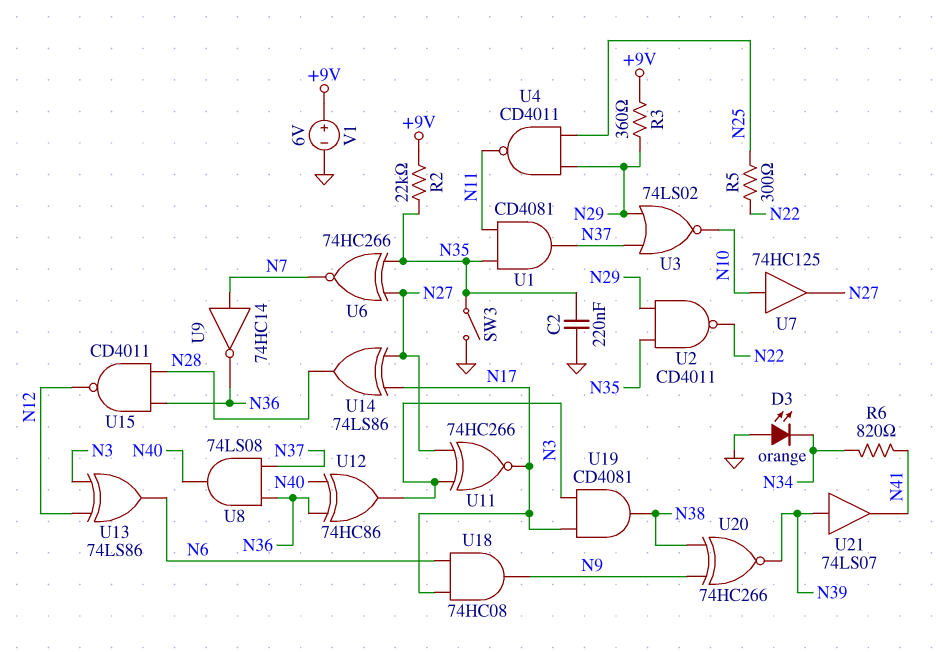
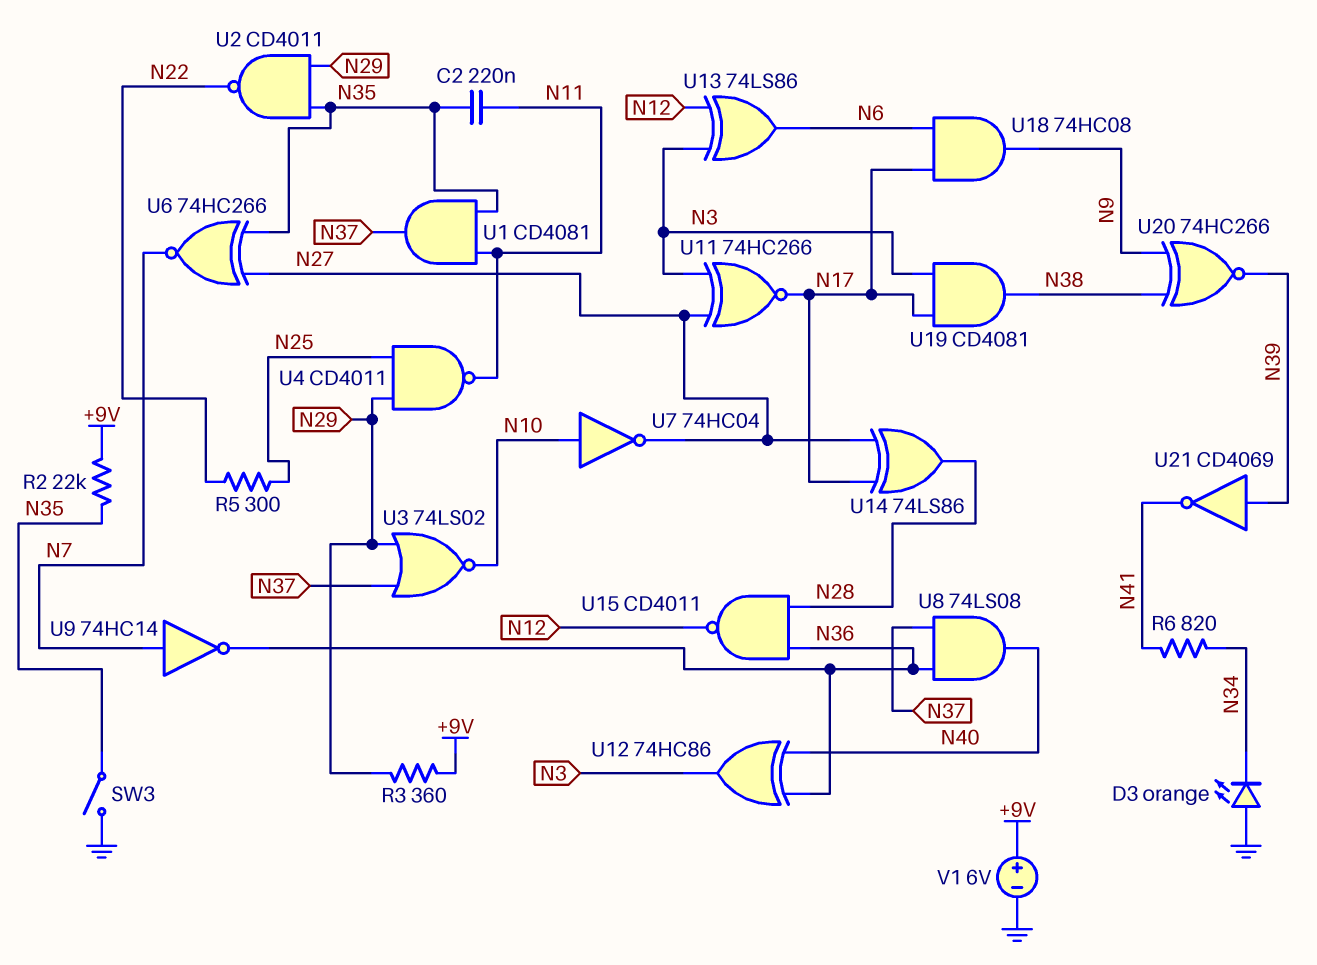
C2: 220nF (GND, N35) -> 220nF (N11, N35)
U7: buffer 74HC125 (in N10, out N27) -> NOT 74HC04 (in N10, out N27)
U21: buffer 74LS07 (in N39, out N41) -> NOT CD4069 (in N39, out N41)

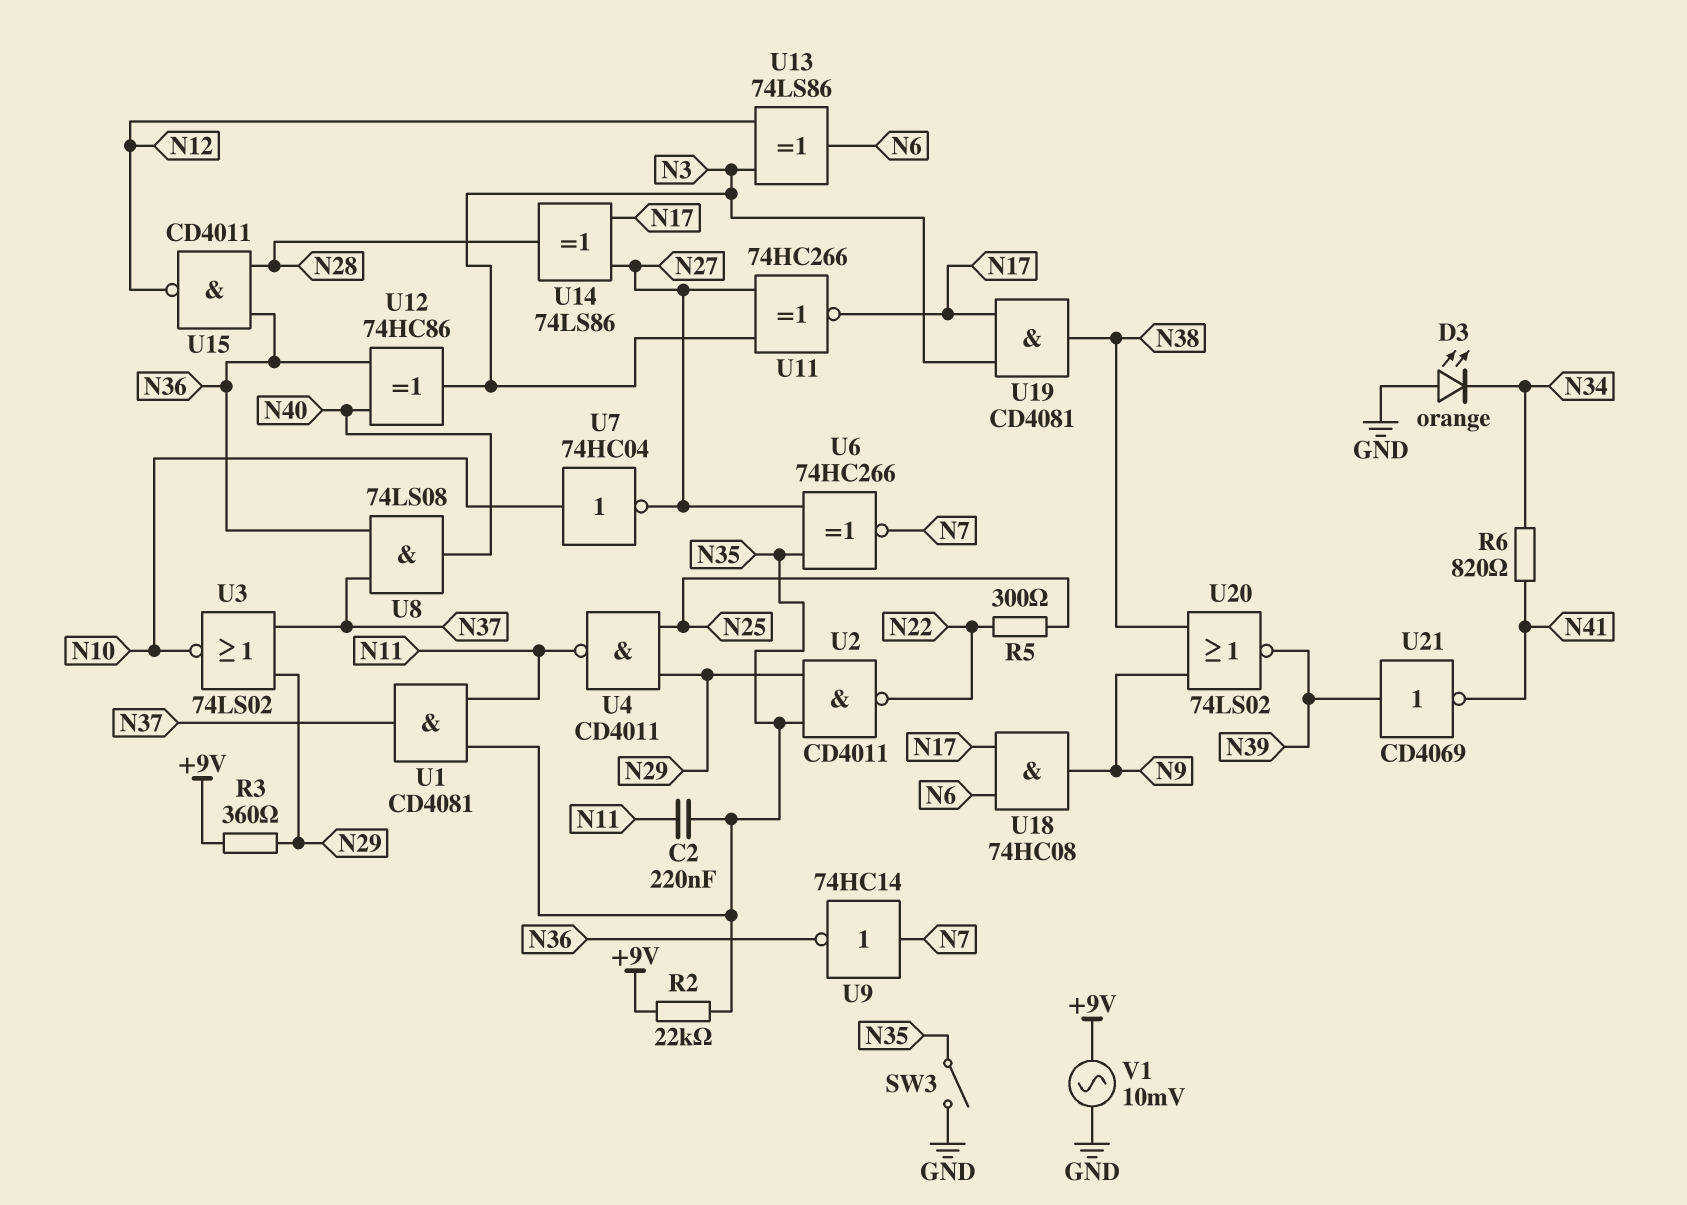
U20: XNOR 74HC266 (in N9, in N38, out N39) -> NOR 74LS02 (in N9, in N38, out N39)
V1: 6V (plus +9V, minus GND) -> AC 10mV (+9V, GND)

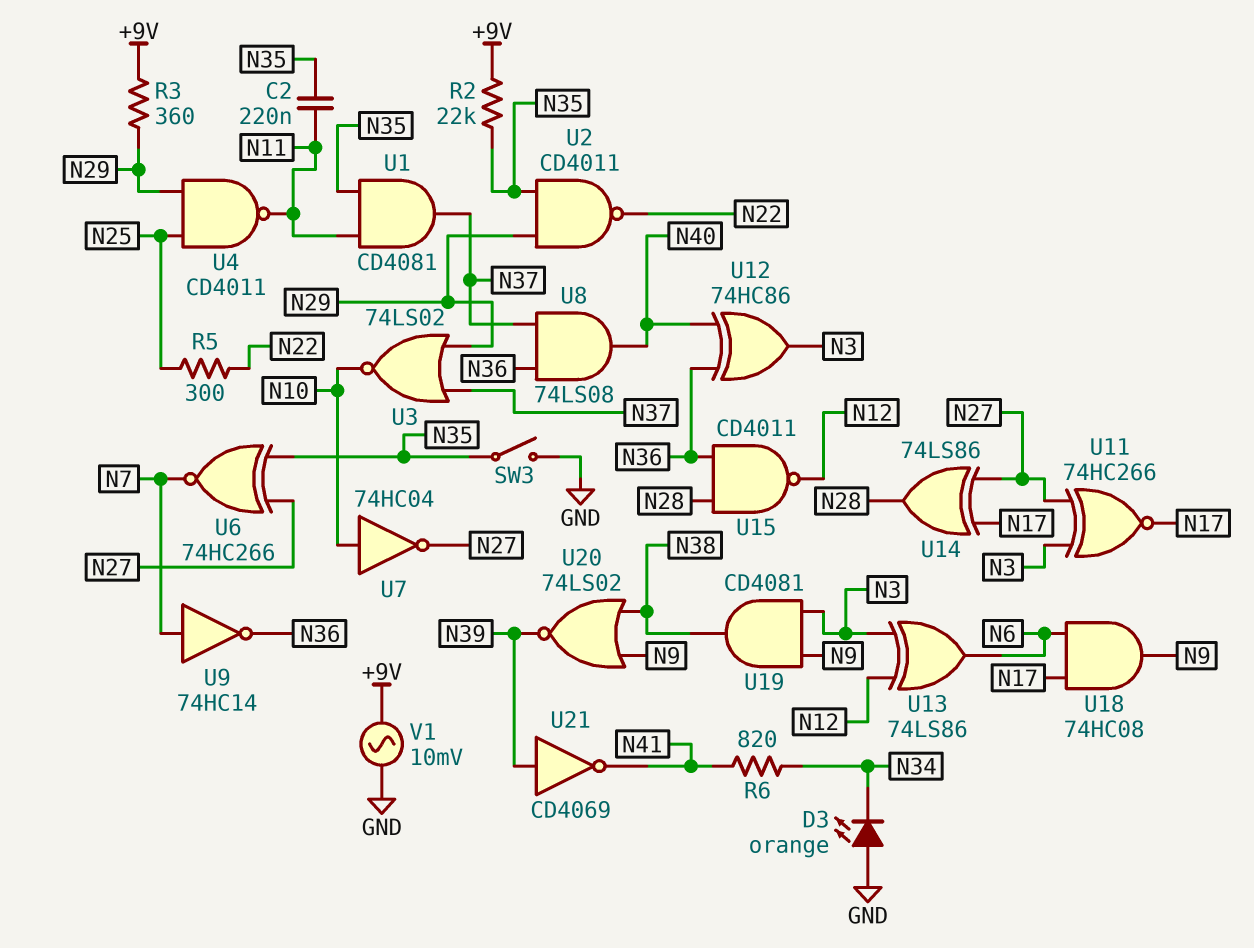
U19: AND CD4081 (in N3, in N17, out N38) -> AND CD4081 (in N3, in N9, out N38)

